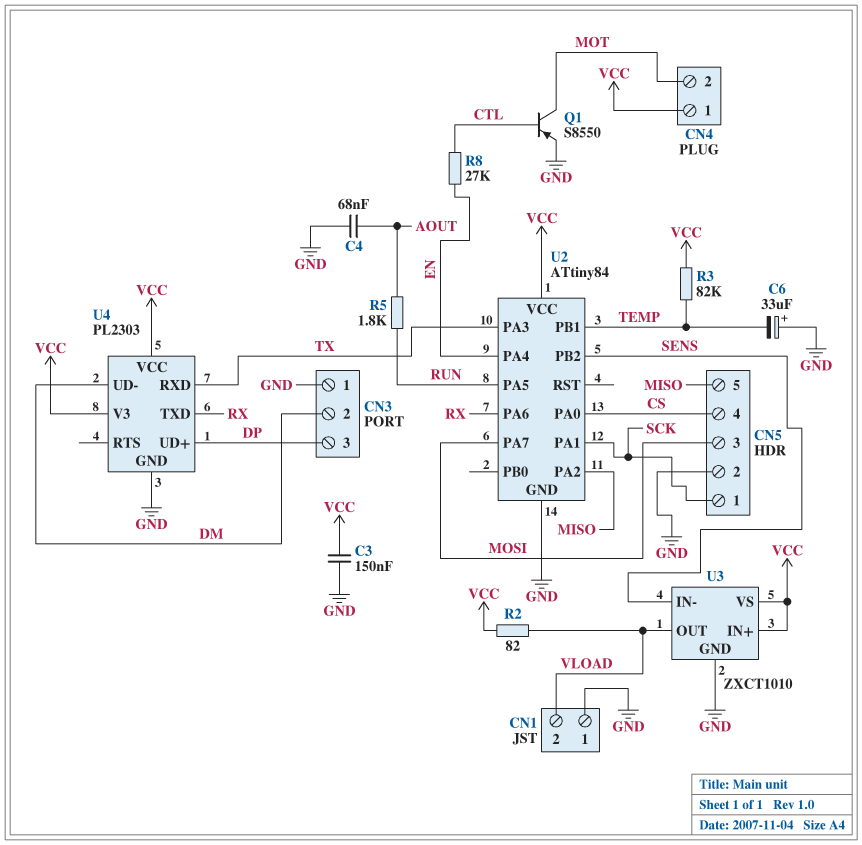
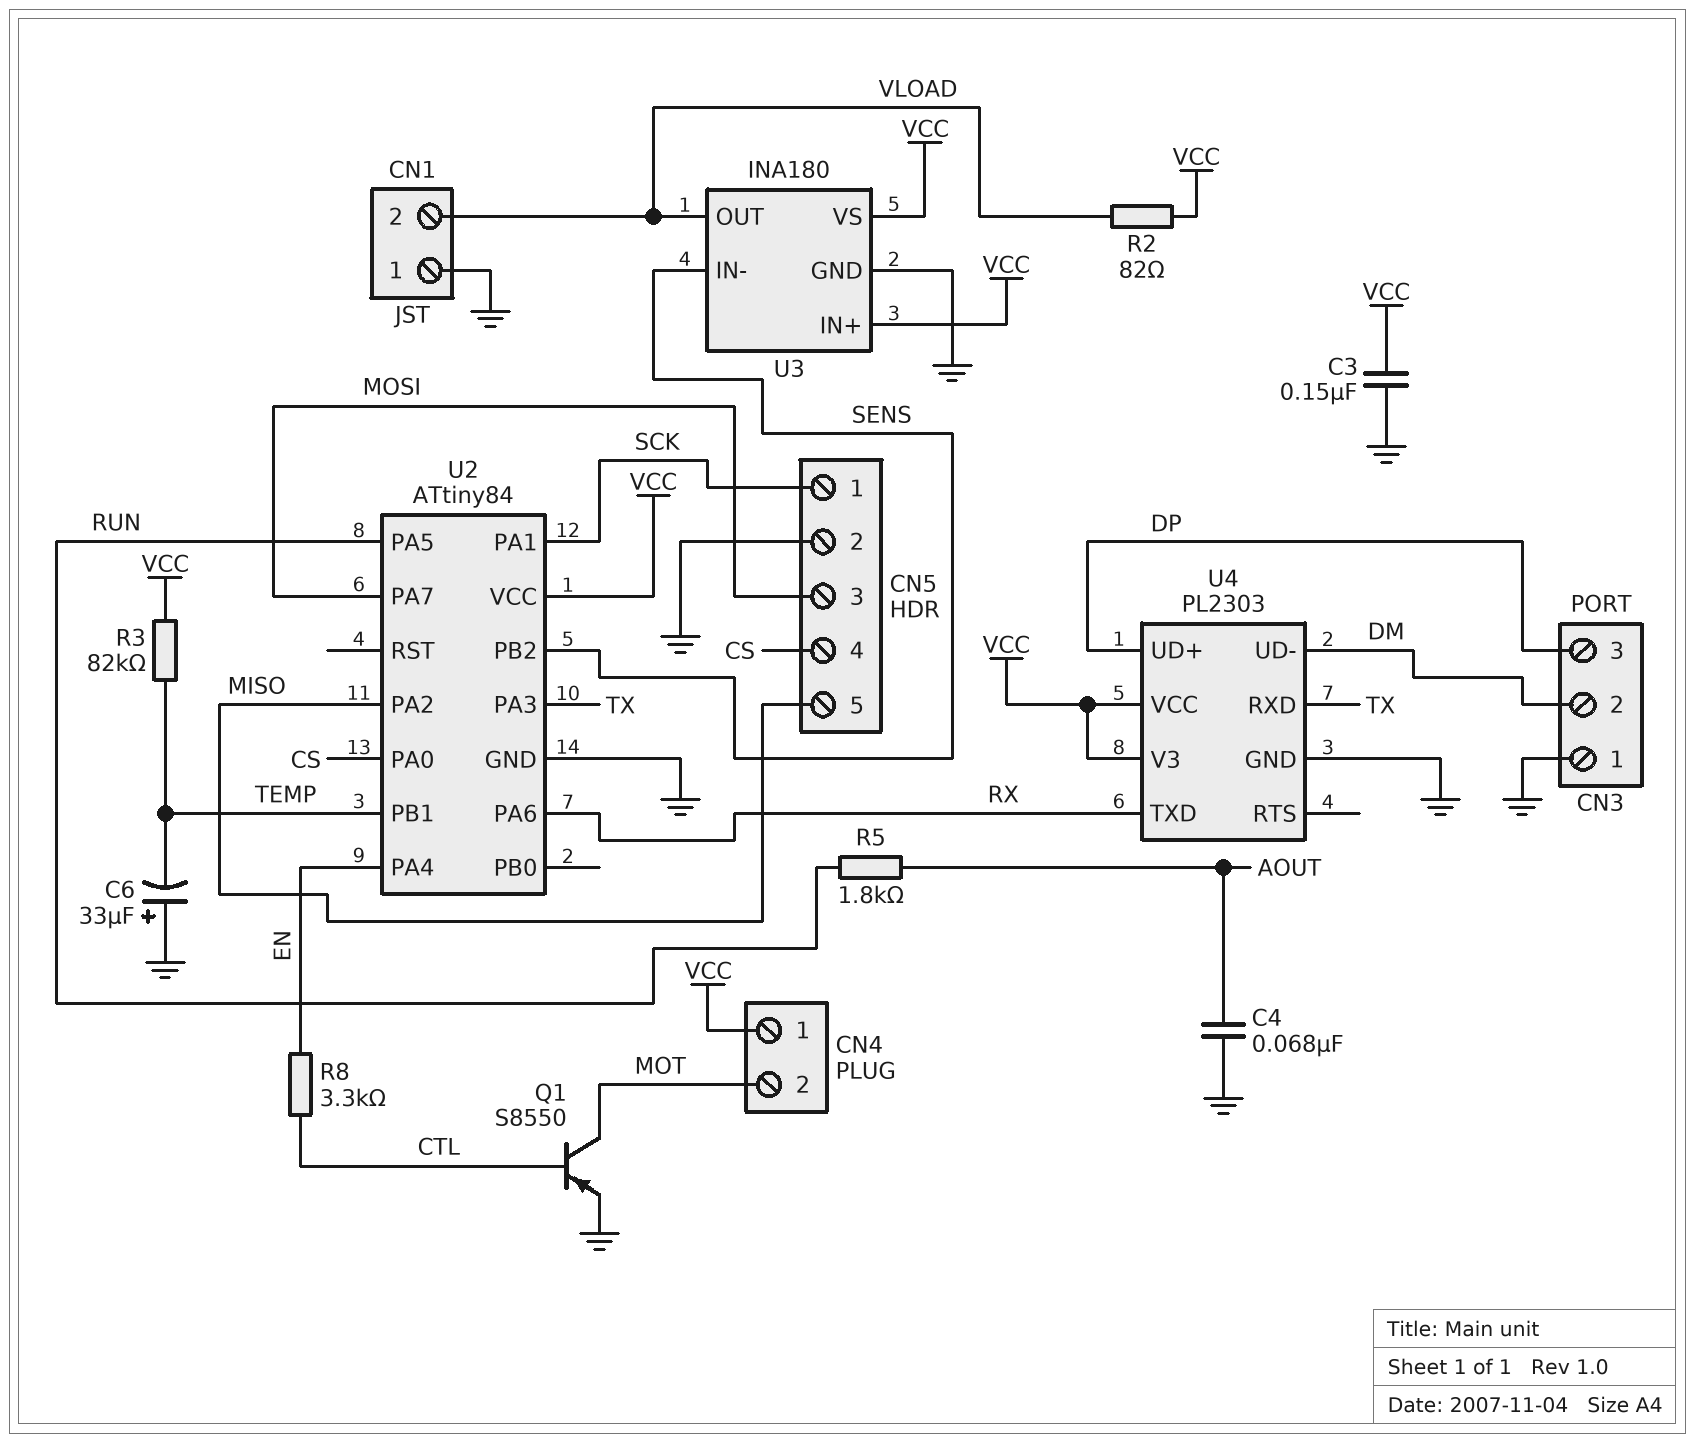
R8: 27k (CTL, EN) -> 3.3k (CTL, EN)
U3: ZXCT1010 -> INA180

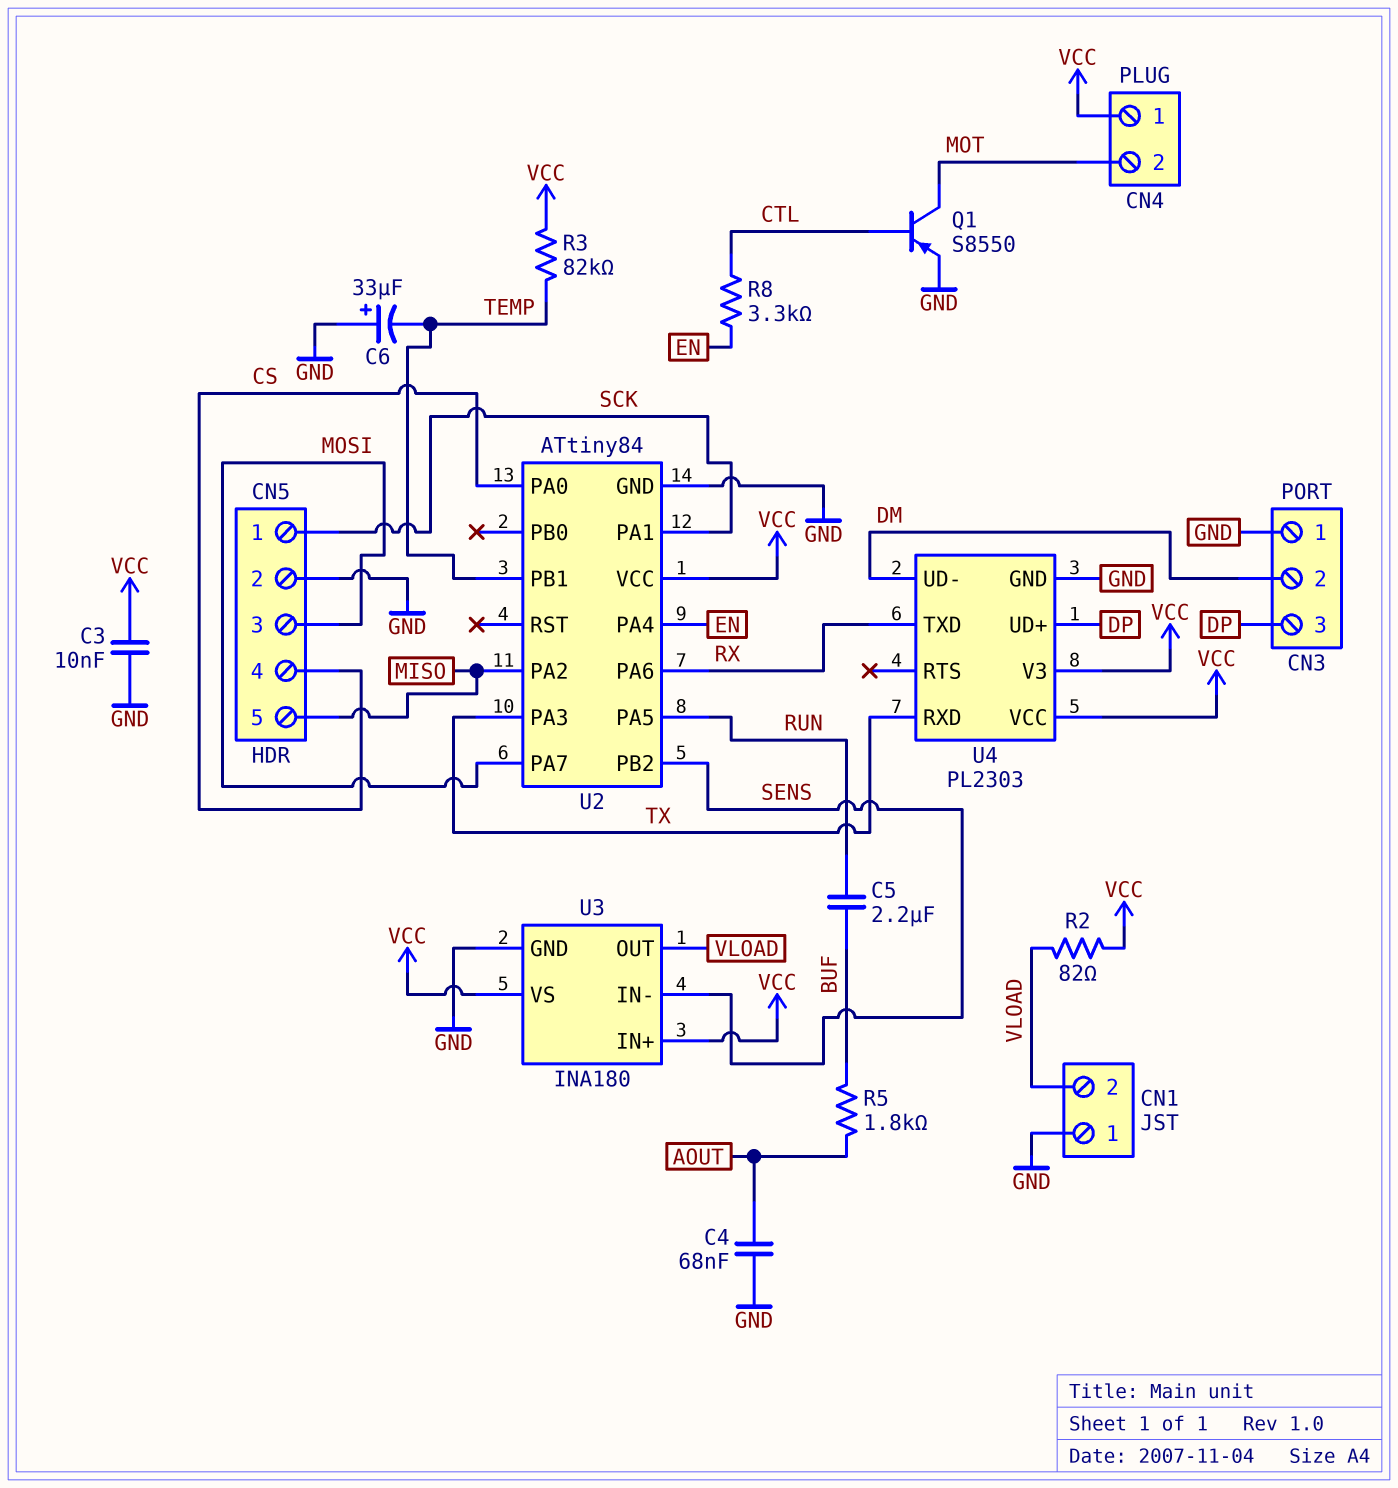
C3: 150nF (GND, VCC) -> 10nF (GND, VCC)
C5: none -> 2.2uF (BUF, RUN)
R5: 1.8k (AOUT, RUN) -> 1.8k (AOUT, BUF)

